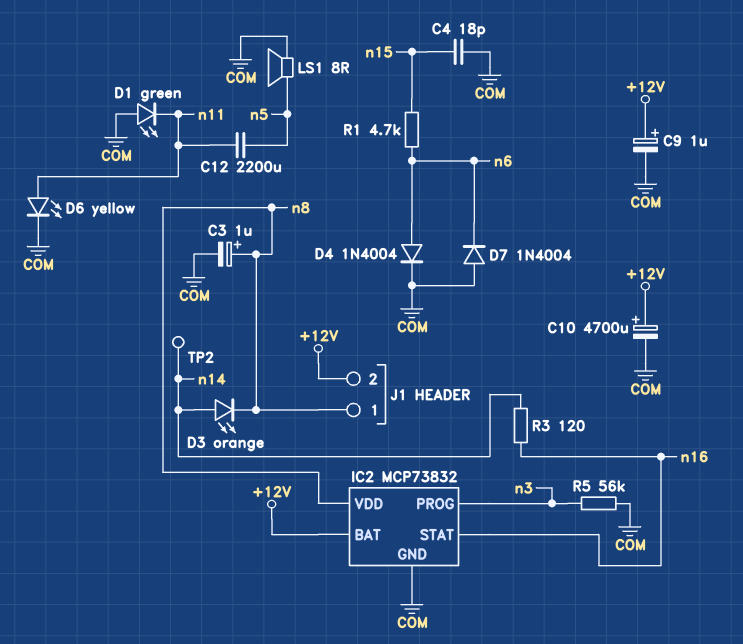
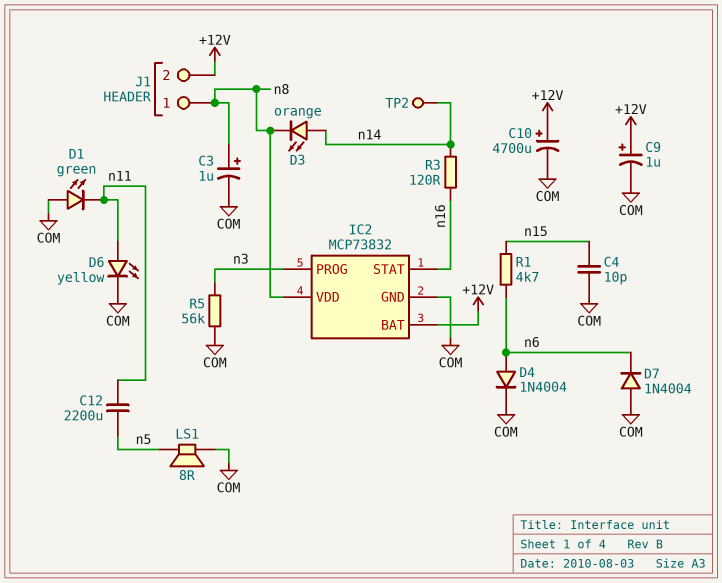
C4: 18pF (COM, n15) -> 10pF (COM, n15)

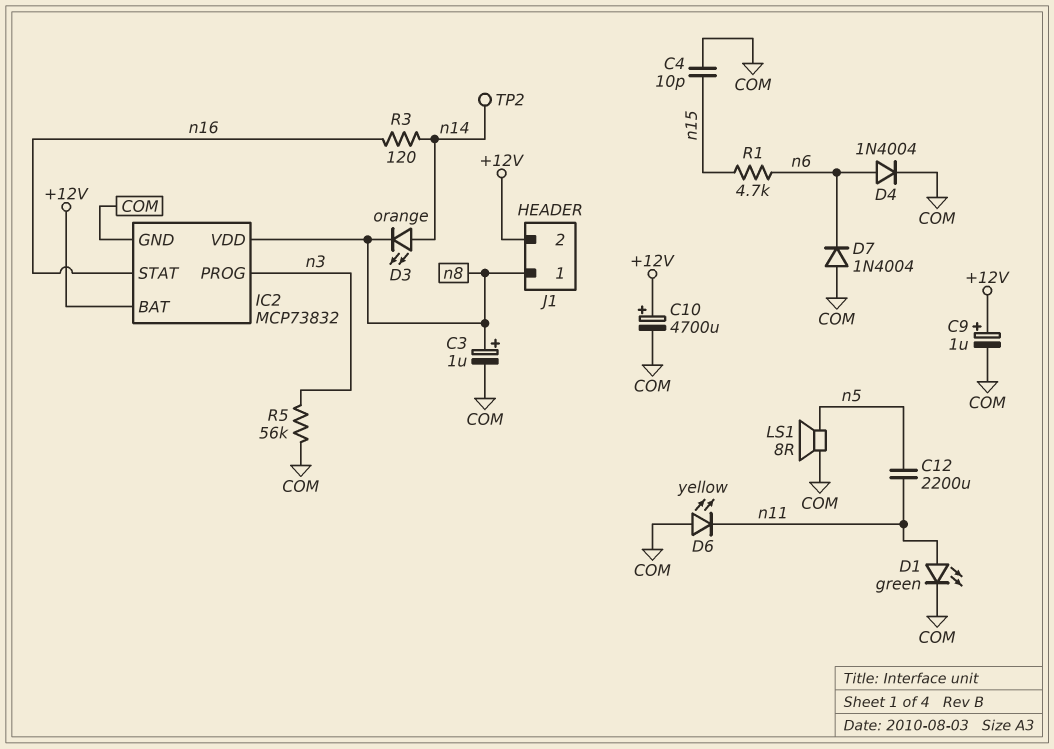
D1: LED green (A COM, K n11) -> LED green (A n11, K COM)
D6: LED yellow (A n11, K COM) -> LED yellow (A COM, K n11)

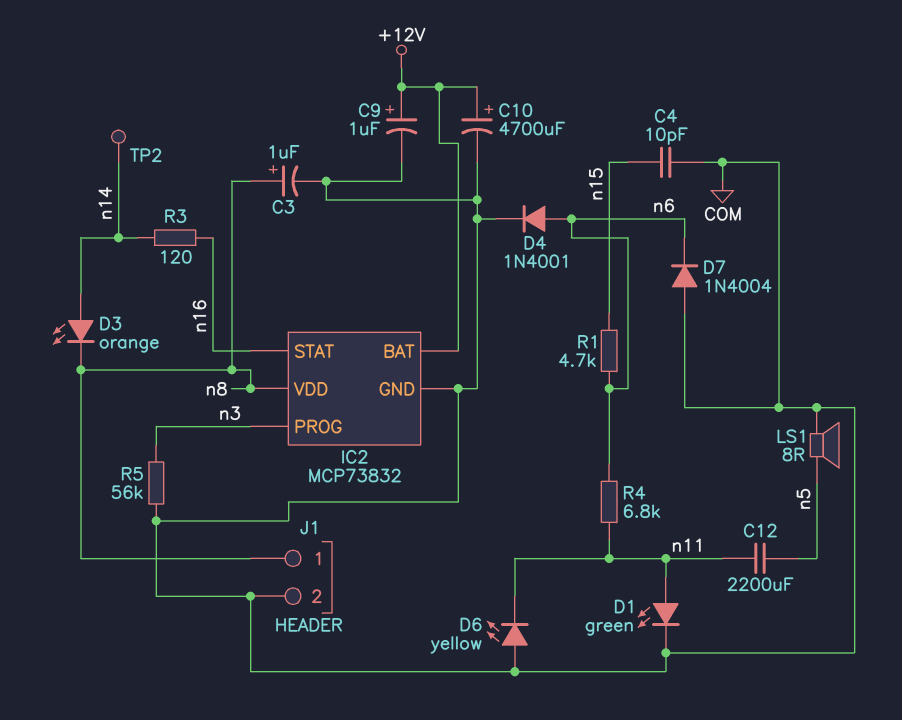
D4: diode 1N4004 (A n6, K COM) -> diode 1N4001 (A n6, K COM)
J1 pin 2: +12V -> COM
R4: none -> 6.8k (n6, n11)

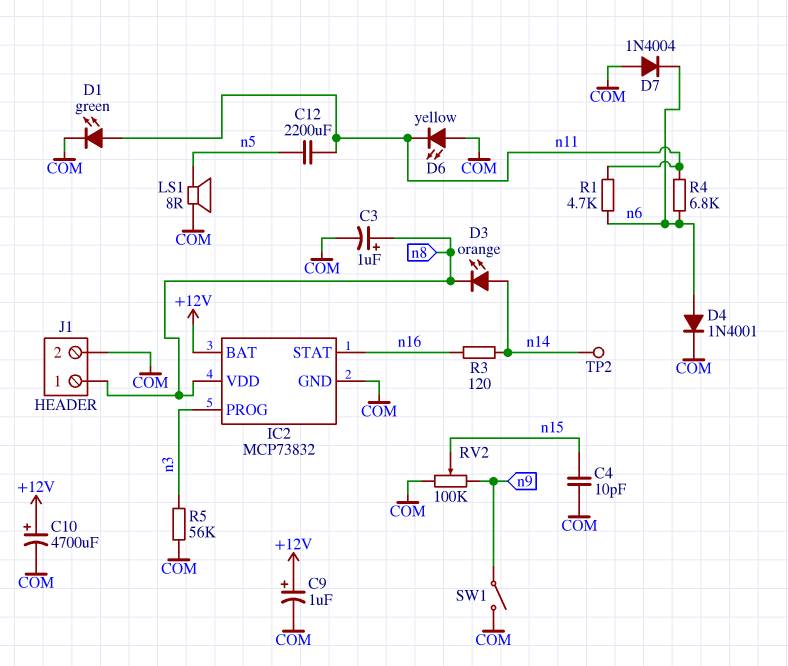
R1: 4.7k (n6, n15) -> 4.7k (n6, n11)
RV2: none -> 100k (COM, n9, wiper n15)
SW1: none -> switch (COM, n9)

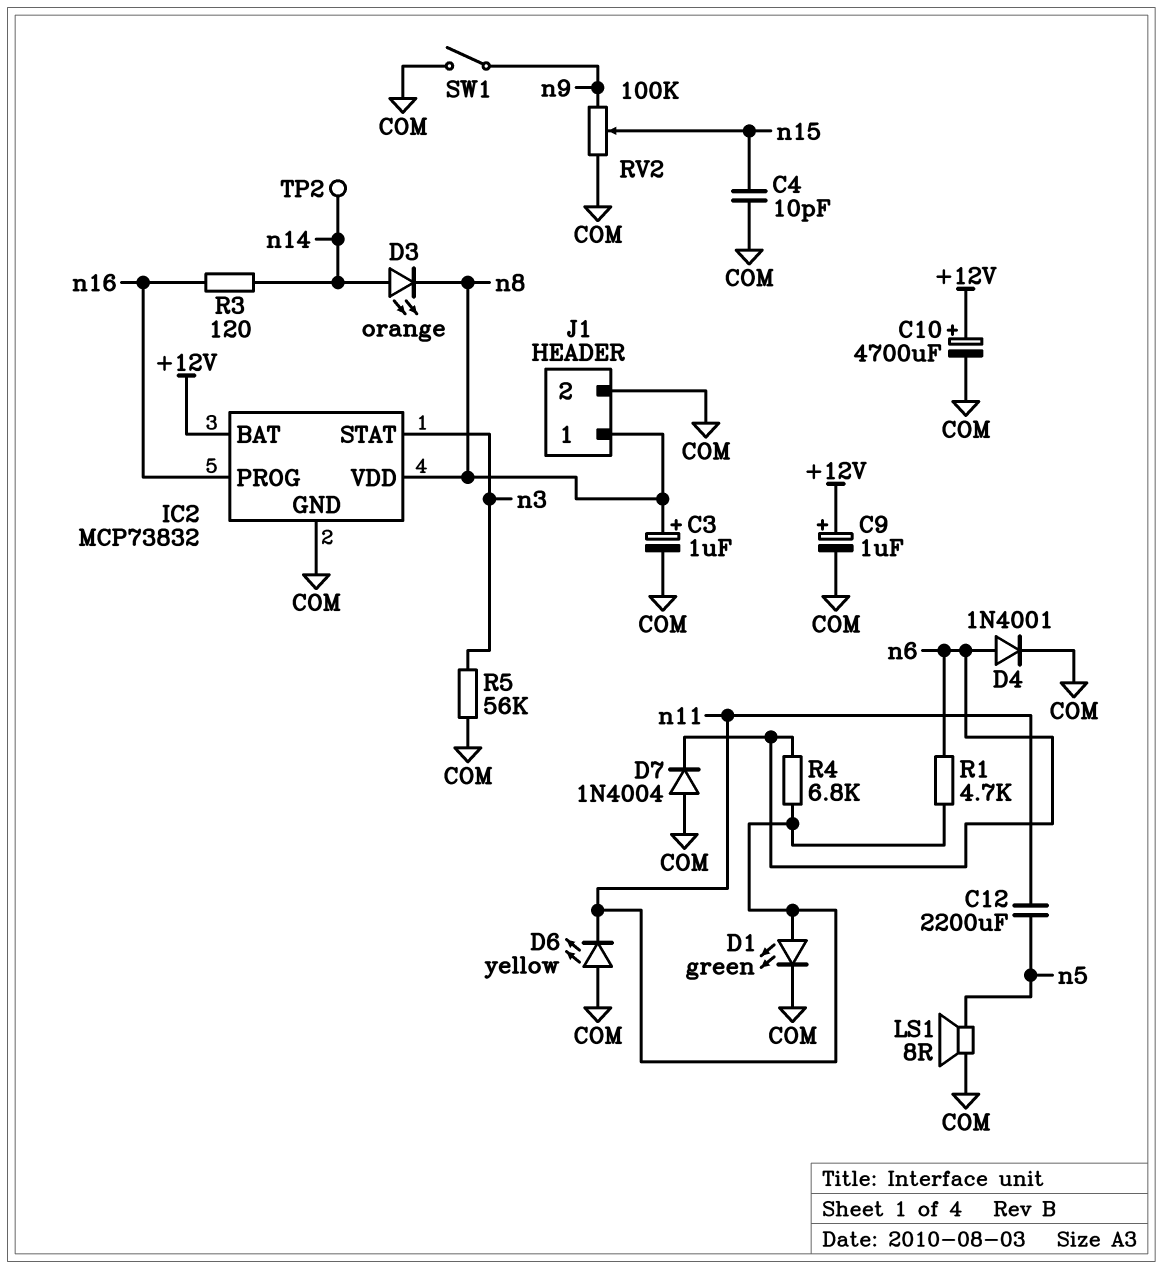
IC2 pin PROG: n3 -> n16
IC2 pin STAT: n16 -> n3

